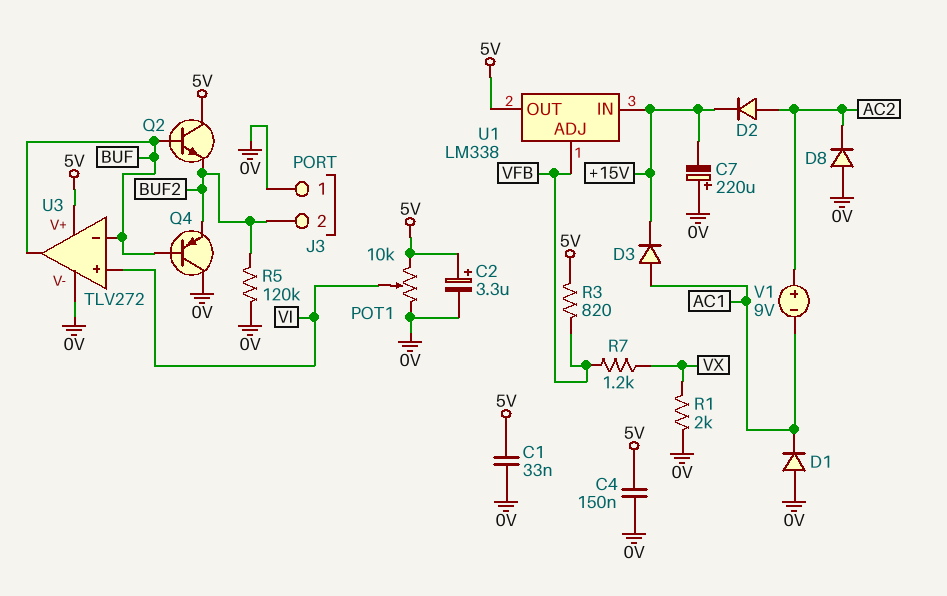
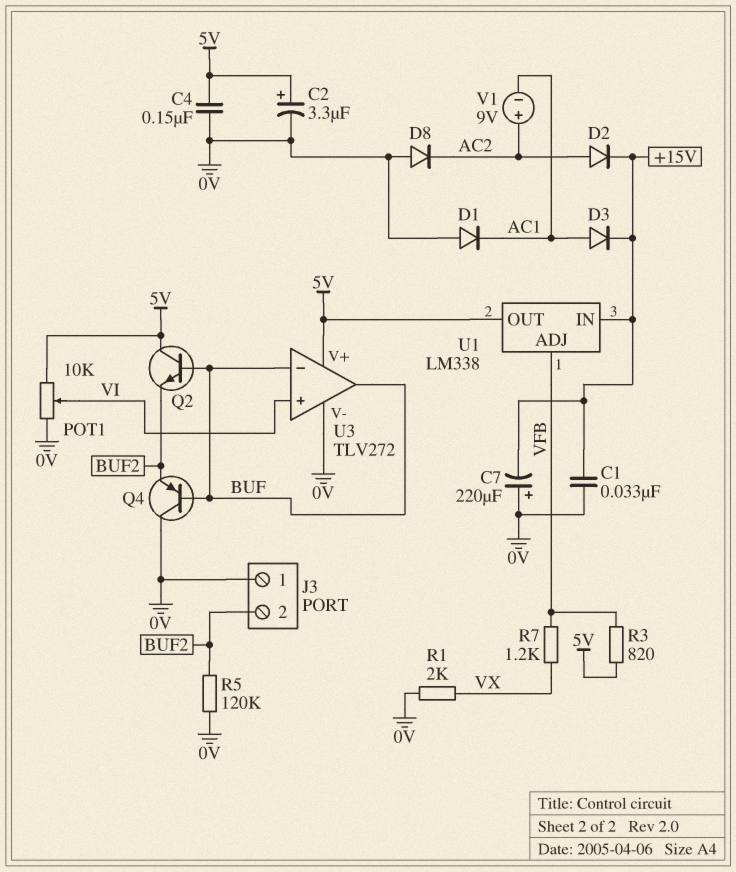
C1: 33nF (0V, 5V) -> 33nF (+15V, 0V)

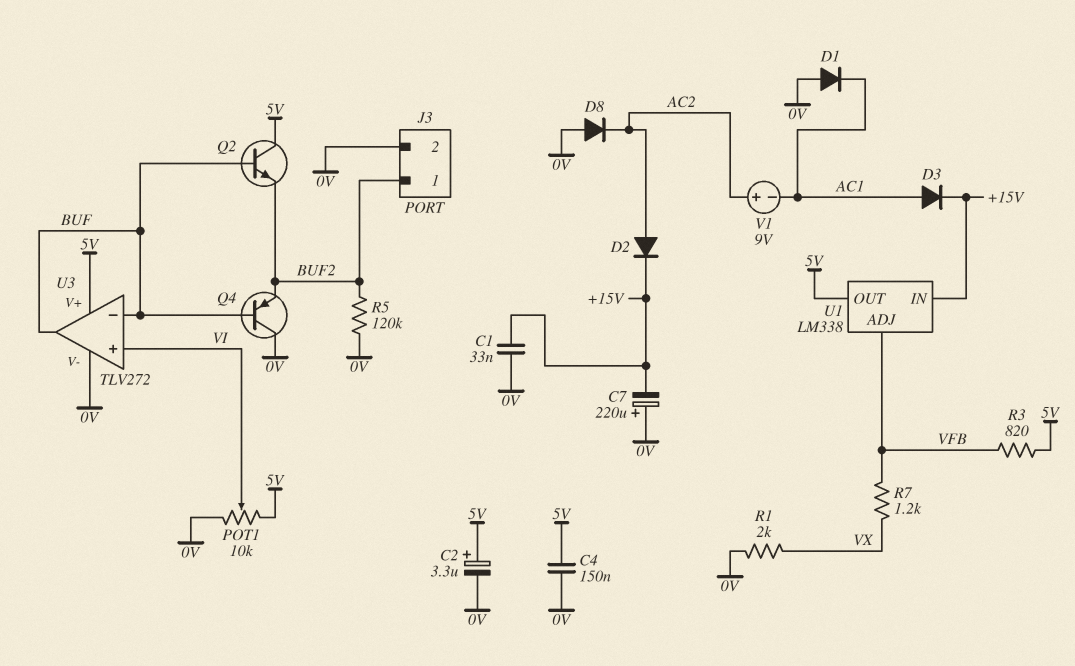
J3 pin 1: 0V -> BUF2
J3 pin 2: BUF2 -> 0V

